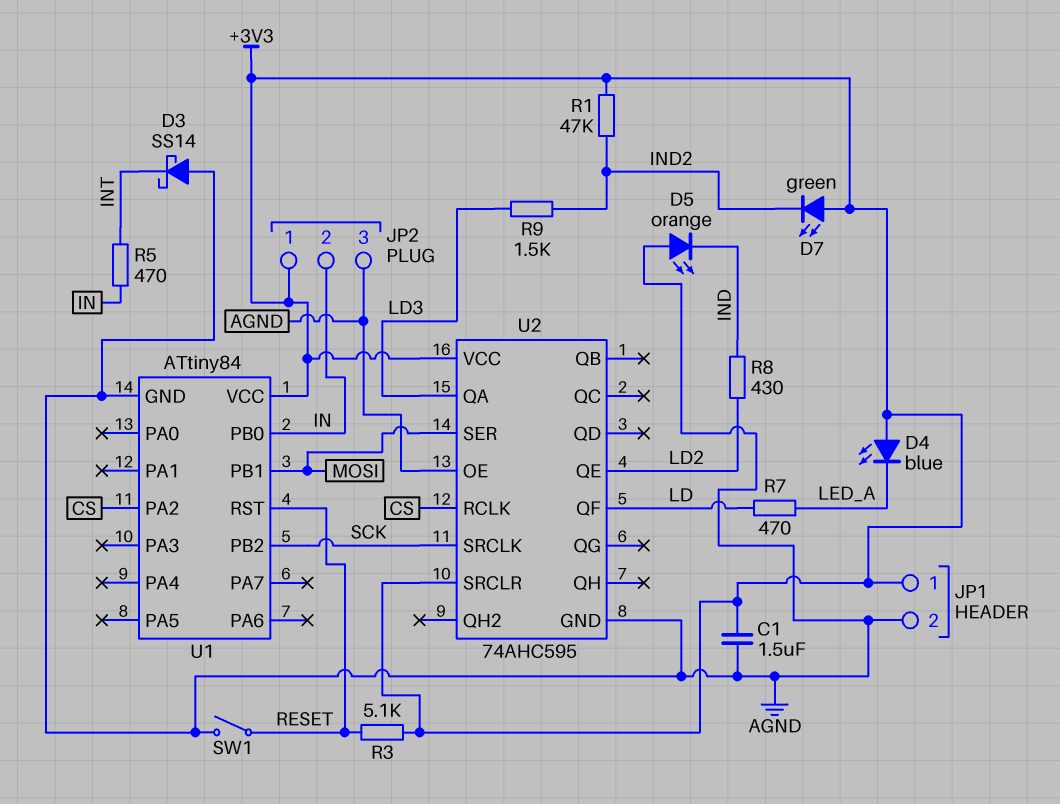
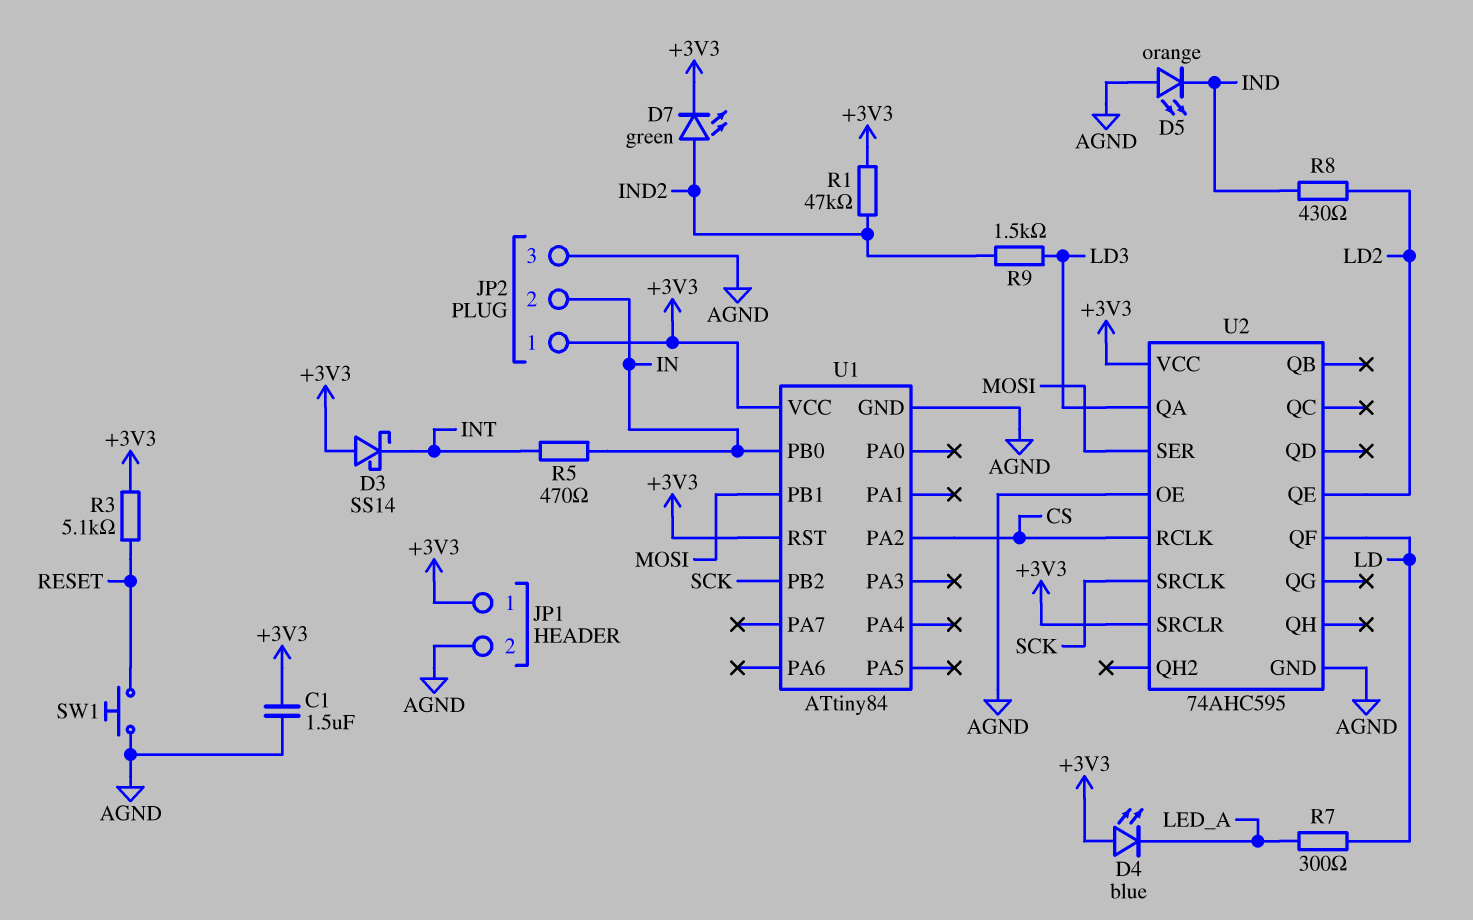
D3: schottky SS14 (A AGND, K INT) -> schottky SS14 (A +3V3, K INT)
D7: LED green (A +3V3, K IND2) -> LED green (A IND2, K +3V3)
R7: 470 (LD, LED_A) -> 300 (LD, LED_A)
SW1: switch (AGND, RESET) -> button (AGND, RESET)
U1 pin RST: RESET -> +3V3

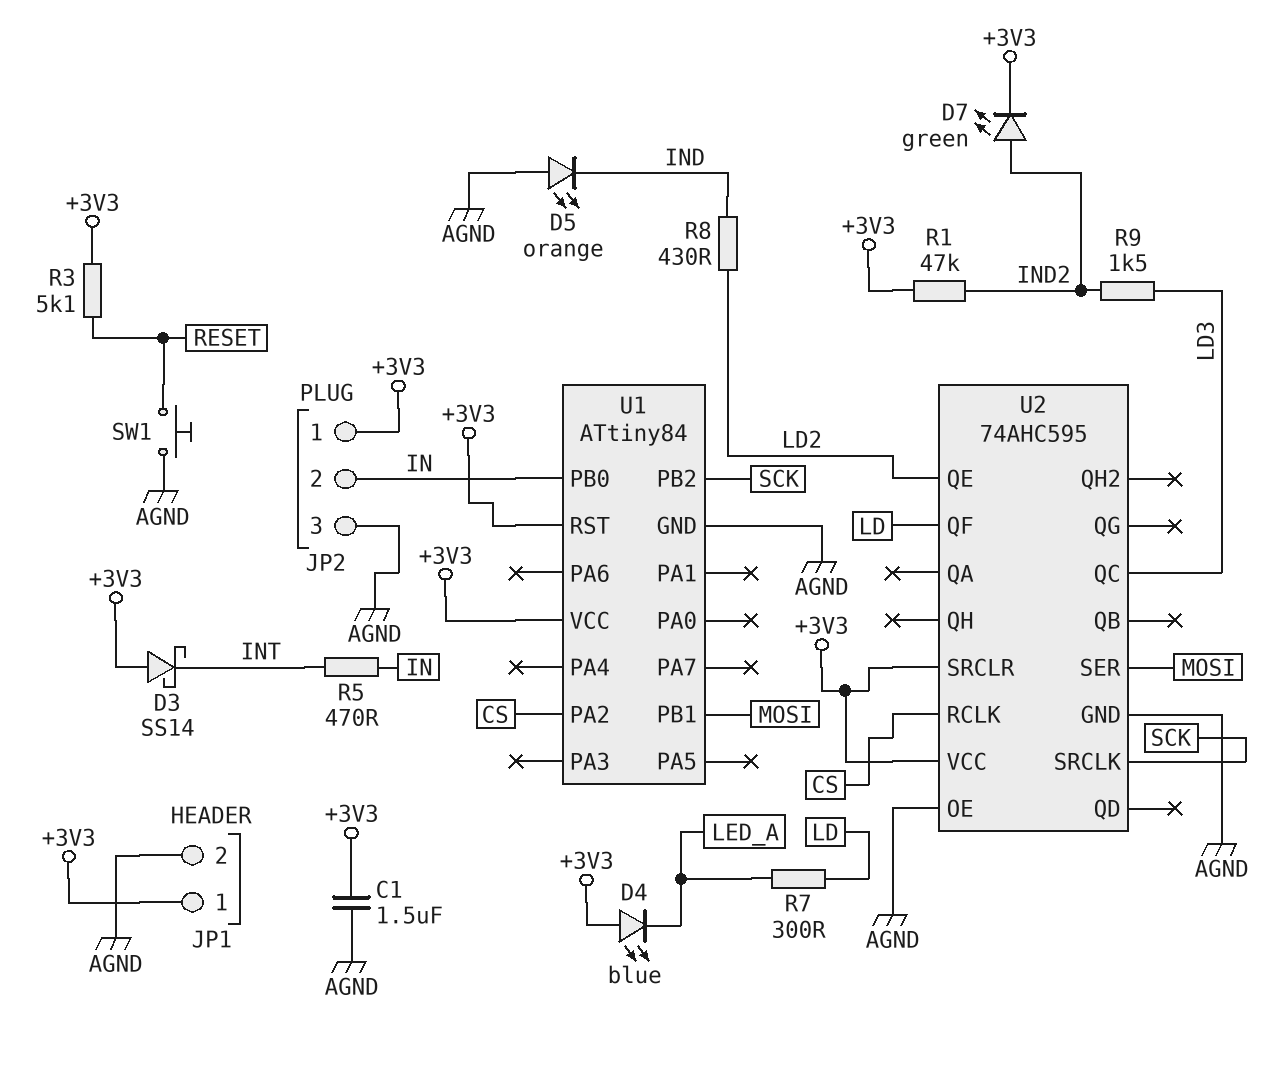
U2 pin QA: LD3 -> none
U2 pin QC: none -> LD3

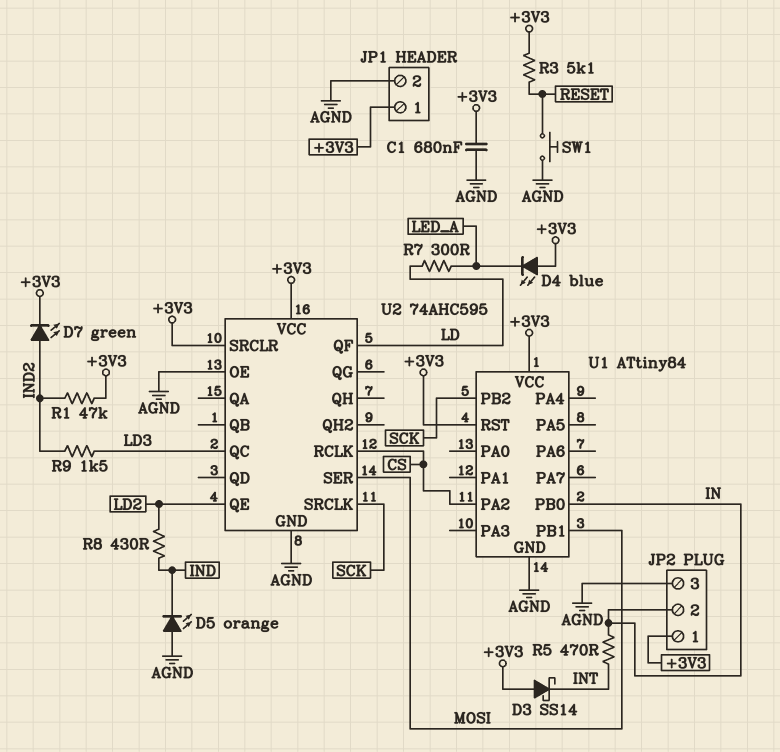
C1: 1.5uF (+3V3, AGND) -> 680nF (+3V3, AGND)

